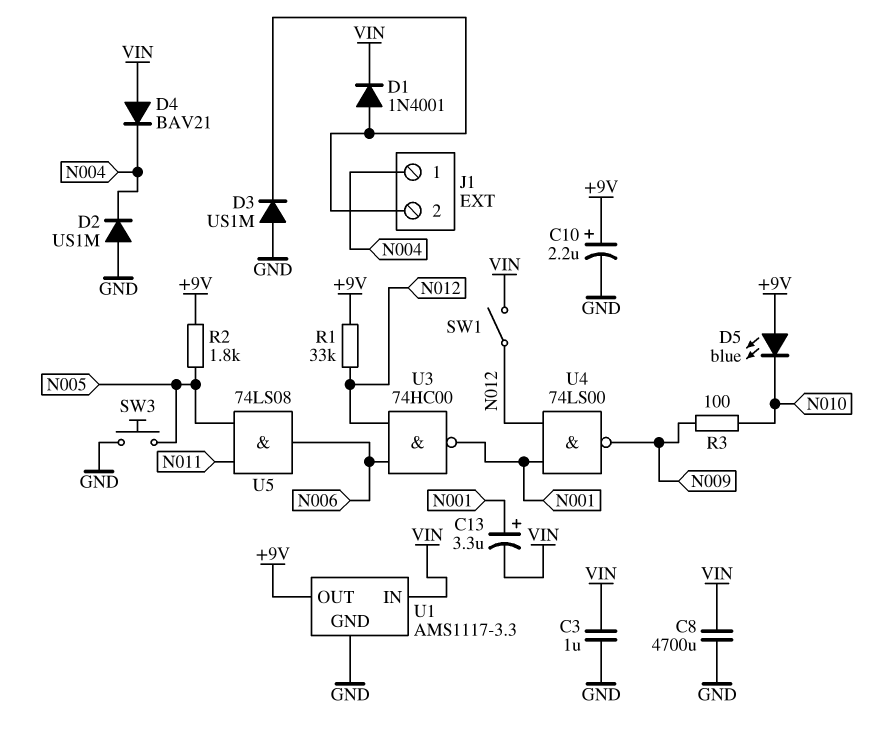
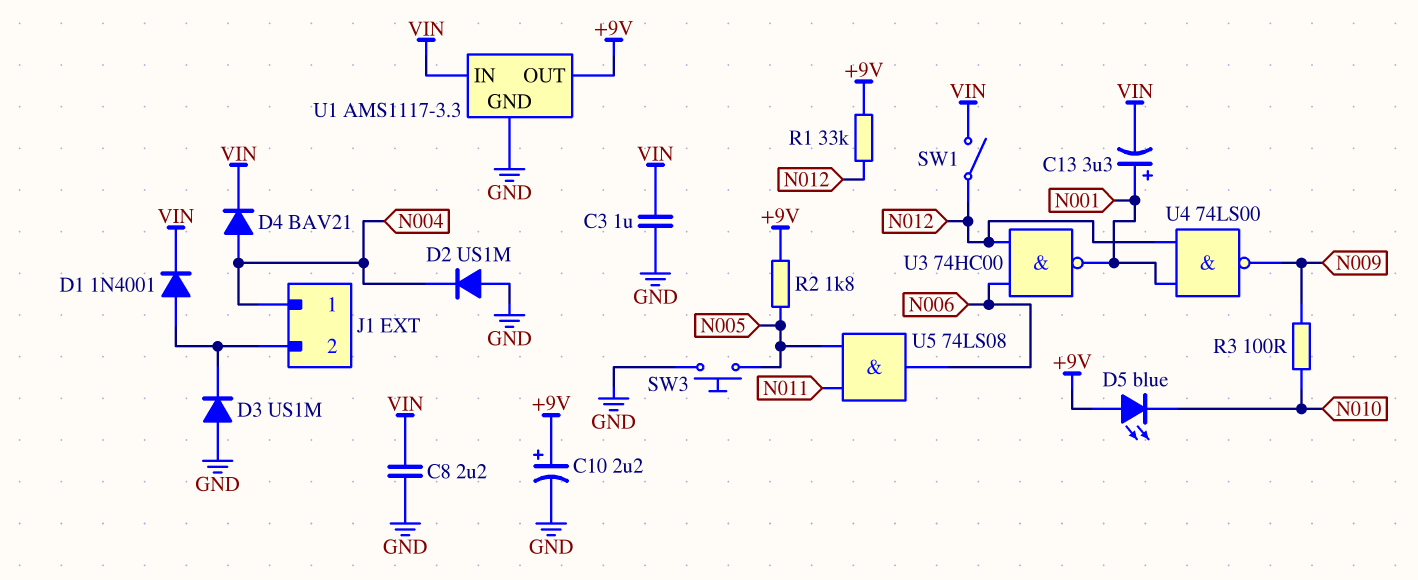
C8: 4700uF (GND, VIN) -> 2.2uF (GND, VIN)
D4: diode BAV21 (A VIN, K N004) -> diode BAV21 (A N004, K VIN)

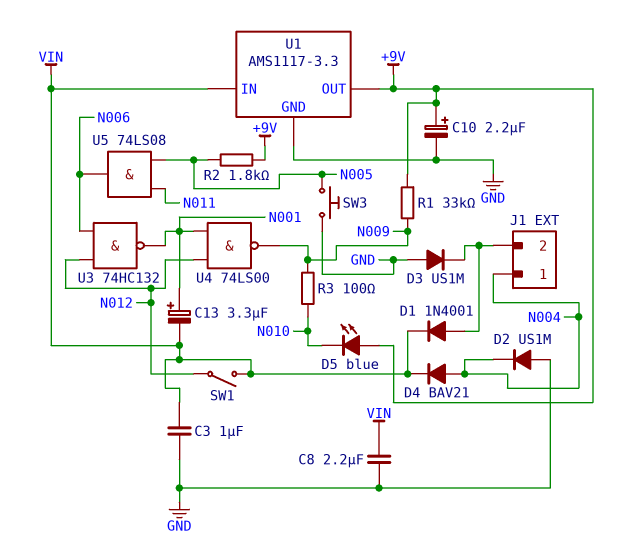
R1: 33k (+9V, N012) -> 33k (+9V, N009)
U3: NAND 74HC00 (in N006, in N012, out N001) -> NAND 74HC132 (in N006, in N012, out N001)

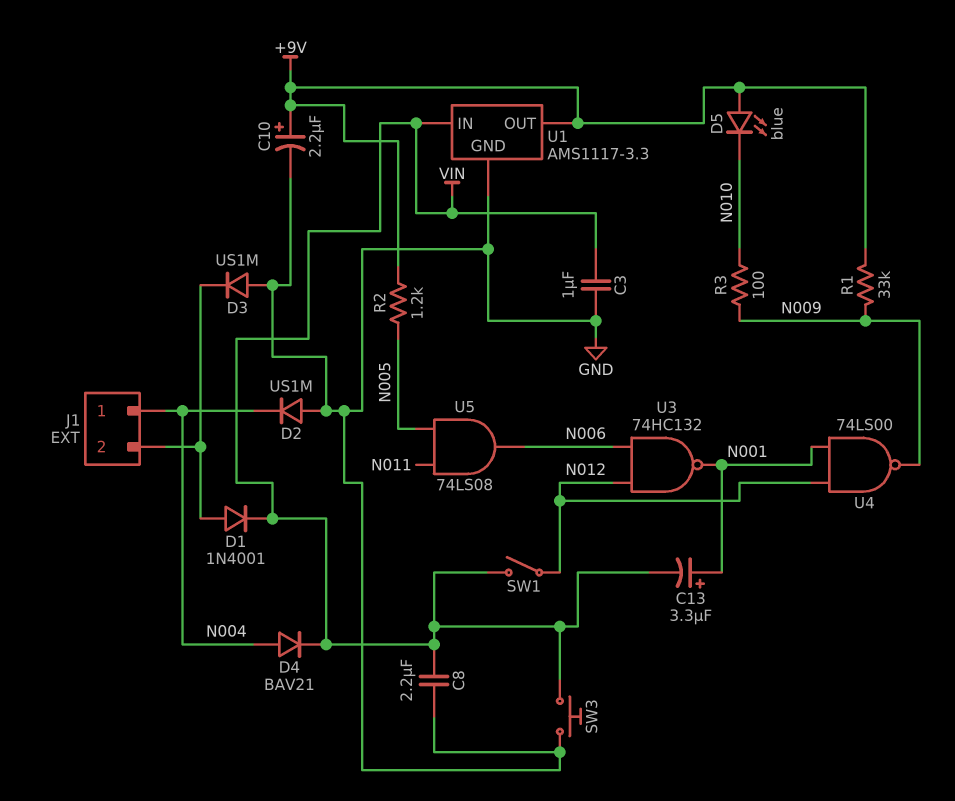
R2: 1.8k (+9V, N005) -> 1.2k (+9V, N005)
SW3: button (GND, N005) -> button (GND, VIN)

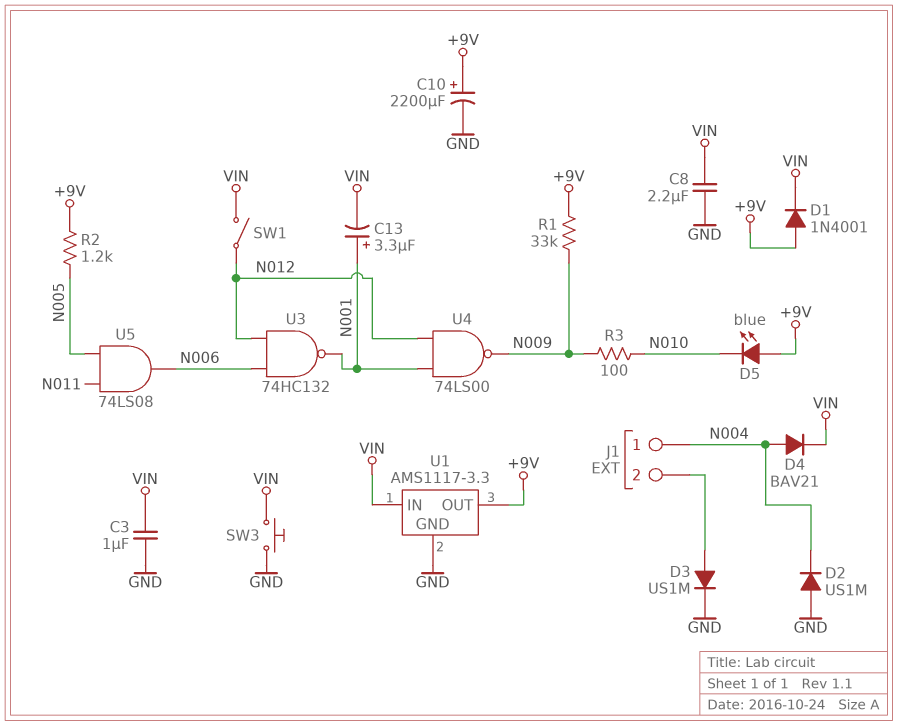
C10: 2.2uF (plus +9V, minus GND) -> 2200uF (plus +9V, minus GND)
D1: diode 1N4001 (A J1/2, K VIN) -> diode 1N4001 (A +9V, K VIN)
D3: diode US1M (A GND, K J1/2) -> diode US1M (A J1/2, K GND)

